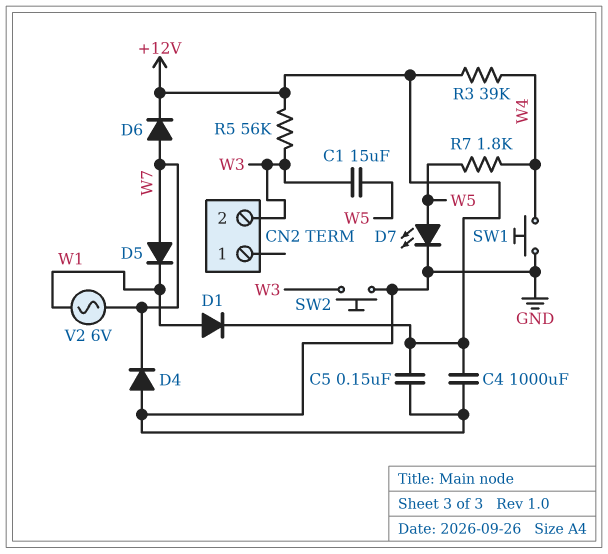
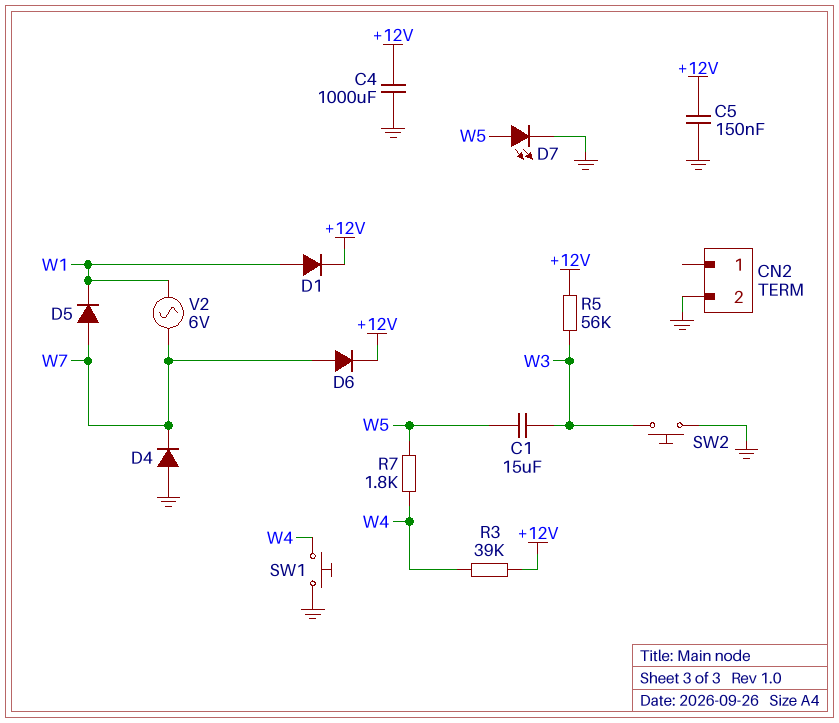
CN2 pin 2: W3 -> GND

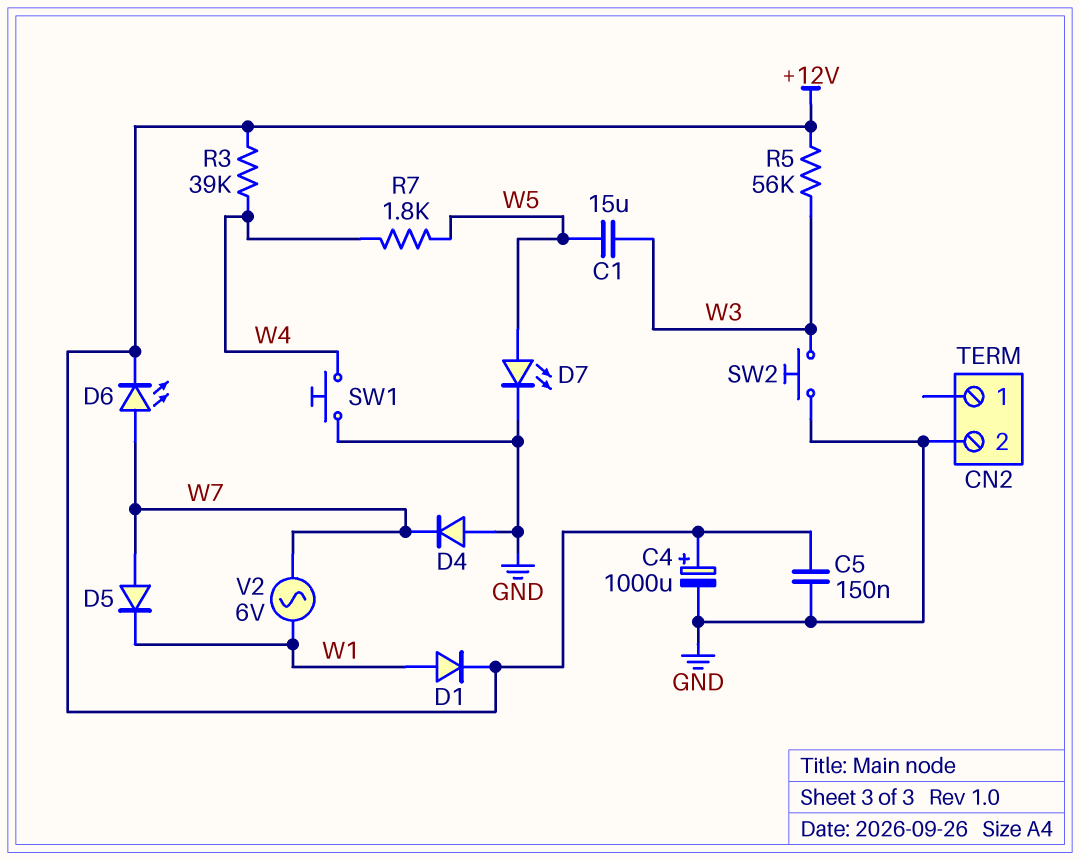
C4: 1000uF (+12V, GND) -> 1000uF (plus +12V, minus GND)
D6: diode (A W7, K +12V) -> LED (A W7, K +12V)

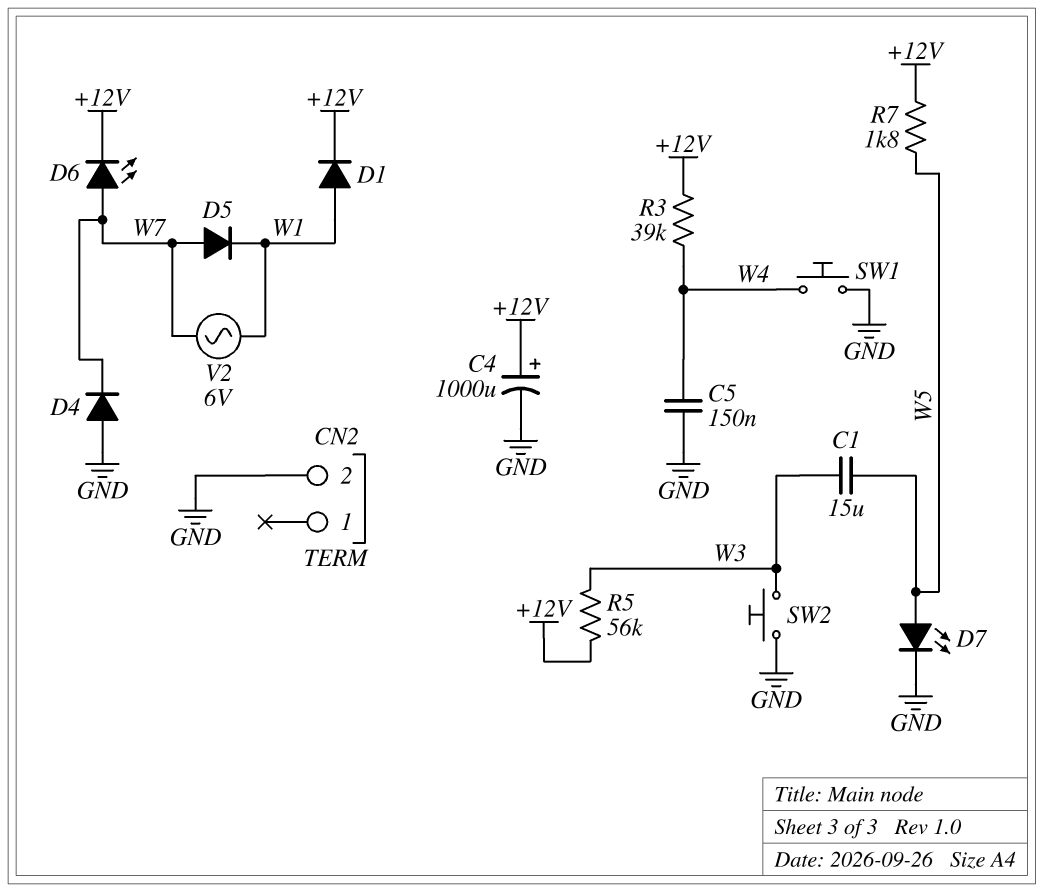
C5: 150nF (+12V, GND) -> 150nF (GND, W4)
R7: 1.8k (W4, W5) -> 1.8k (+12V, W5)

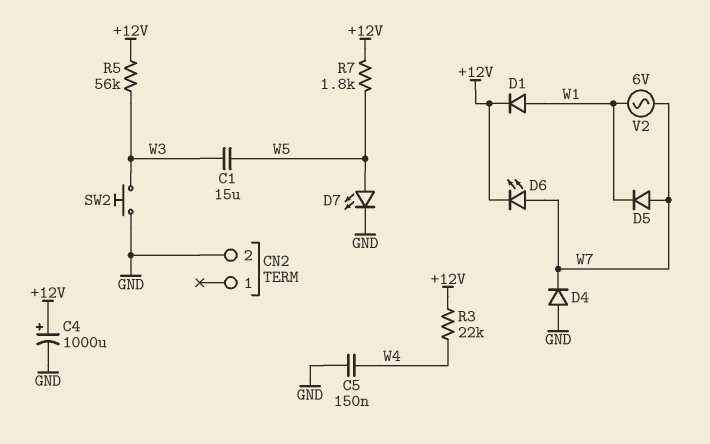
R3: 39k (+12V, W4) -> 22k (+12V, W4)
SW1: button (GND, W4) -> none

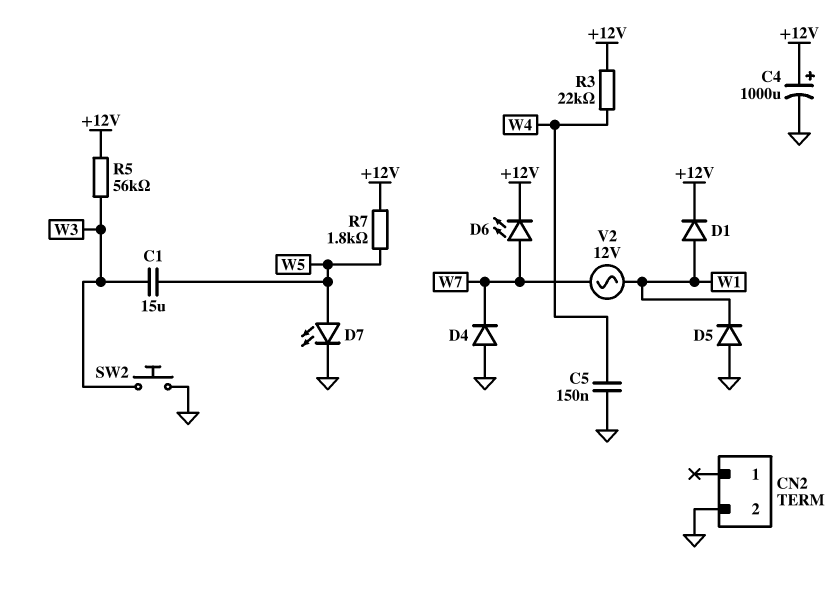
D5: diode (A W7, K W1) -> diode (A GND, K W1)
V2: AC 6V (W1, W7) -> AC 12V (W1, W7)

